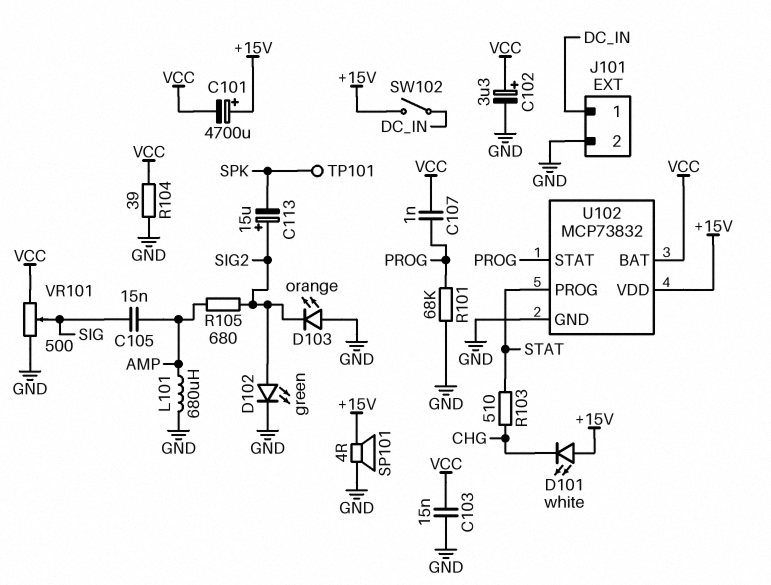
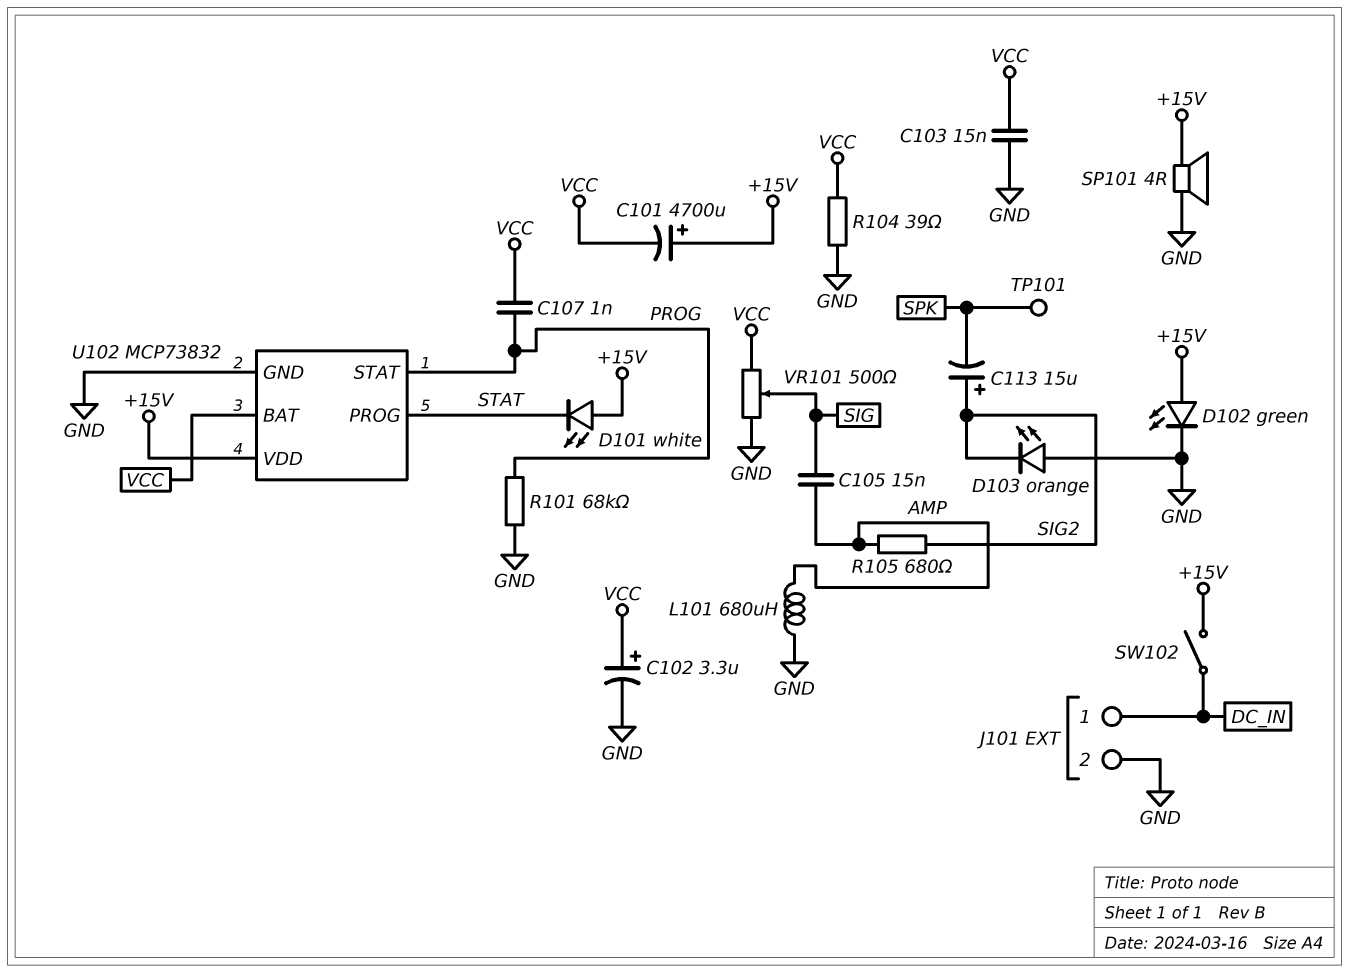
D101: LED white (A +15V, K CHG) -> LED white (A +15V, K STAT)
D102: LED green (A SIG2, K GND) -> LED green (A +15V, K GND)
R103: 510 (CHG, STAT) -> none

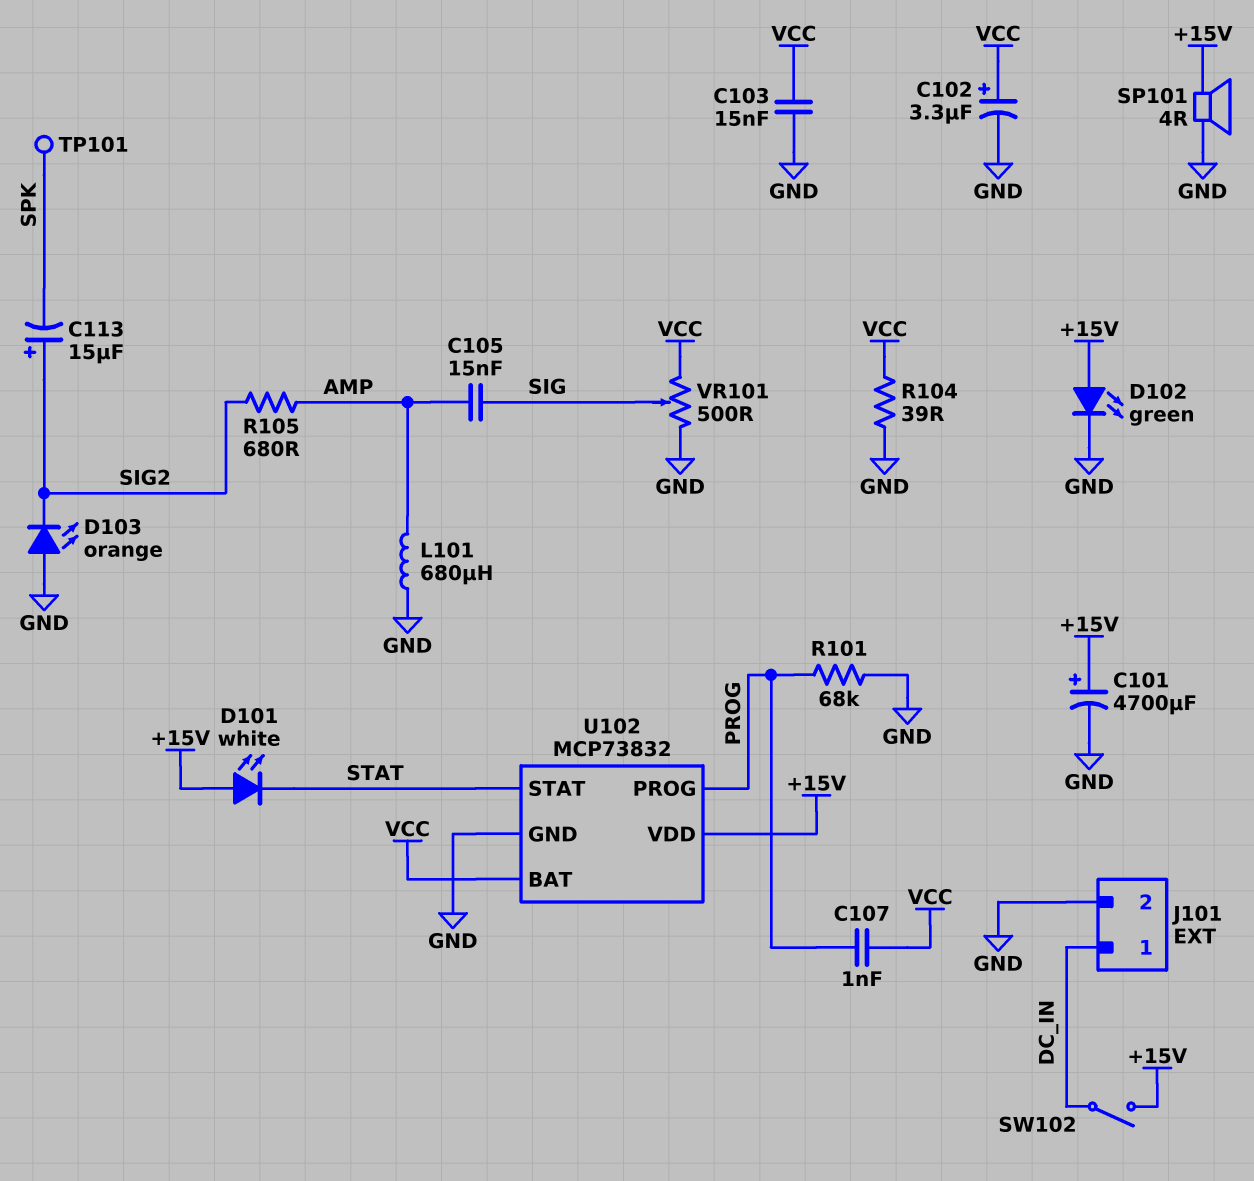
C101: 4700uF (plus +15V, minus VCC) -> 4700uF (plus +15V, minus GND)
U102 pin PROG: STAT -> PROG
U102 pin STAT: PROG -> STAT

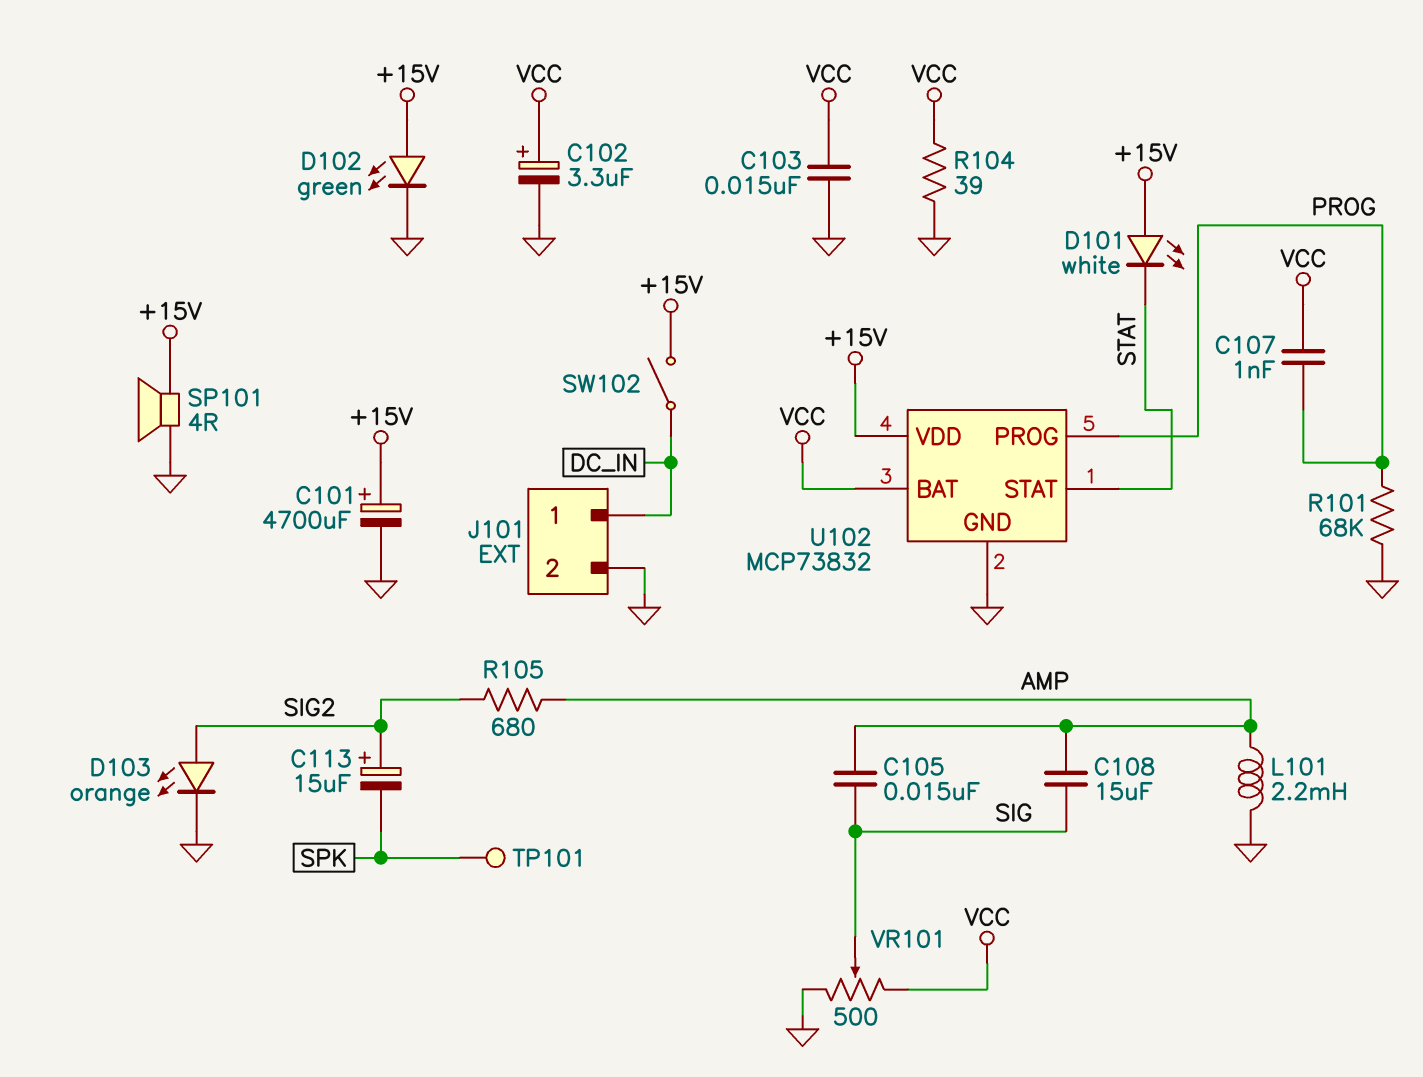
C108: none -> 15uF (AMP, SIG)
D103: LED orange (A GND, K SIG2) -> LED orange (A SIG2, K GND)
L101: 680uH (AMP, GND) -> 2.2mH (AMP, GND)

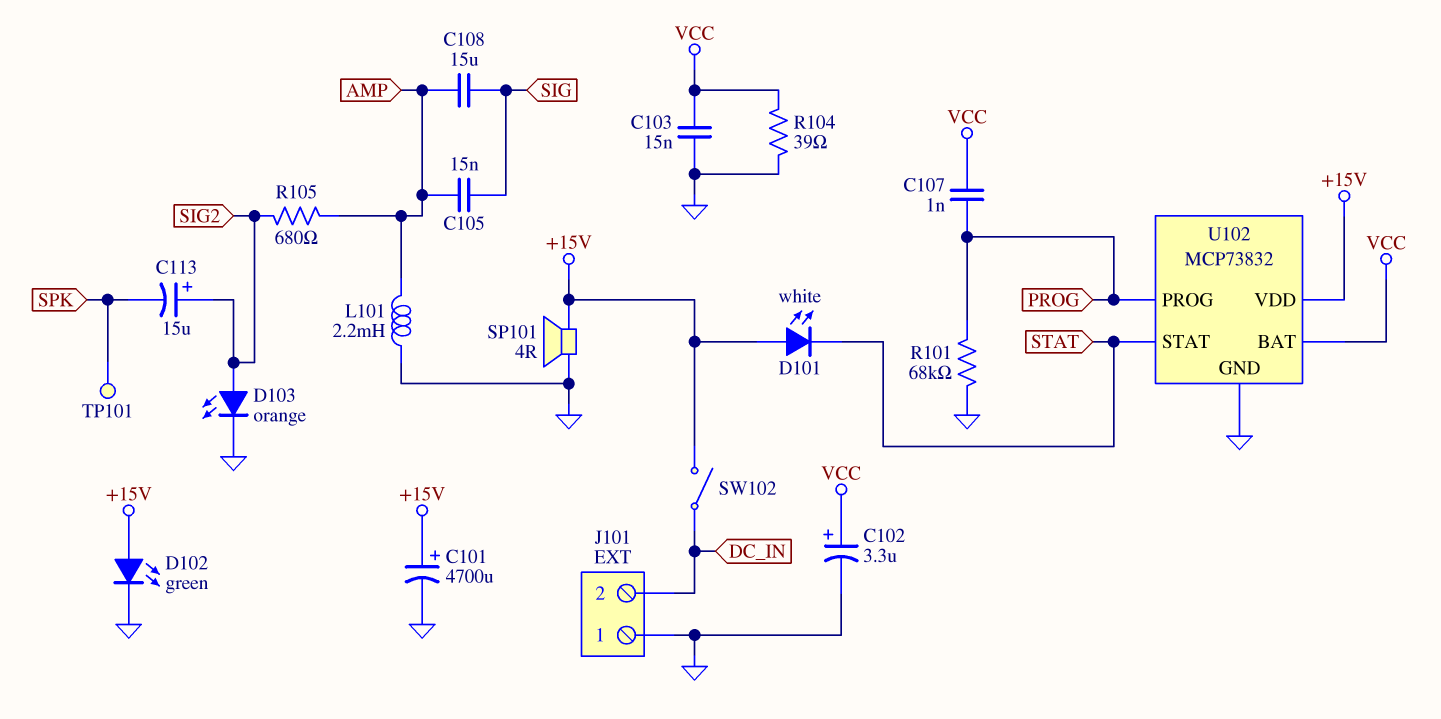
J101 pin 1: DC_IN -> GND
J101 pin 2: GND -> DC_IN
VR101: 500 (GND, VCC, wiper SIG) -> none

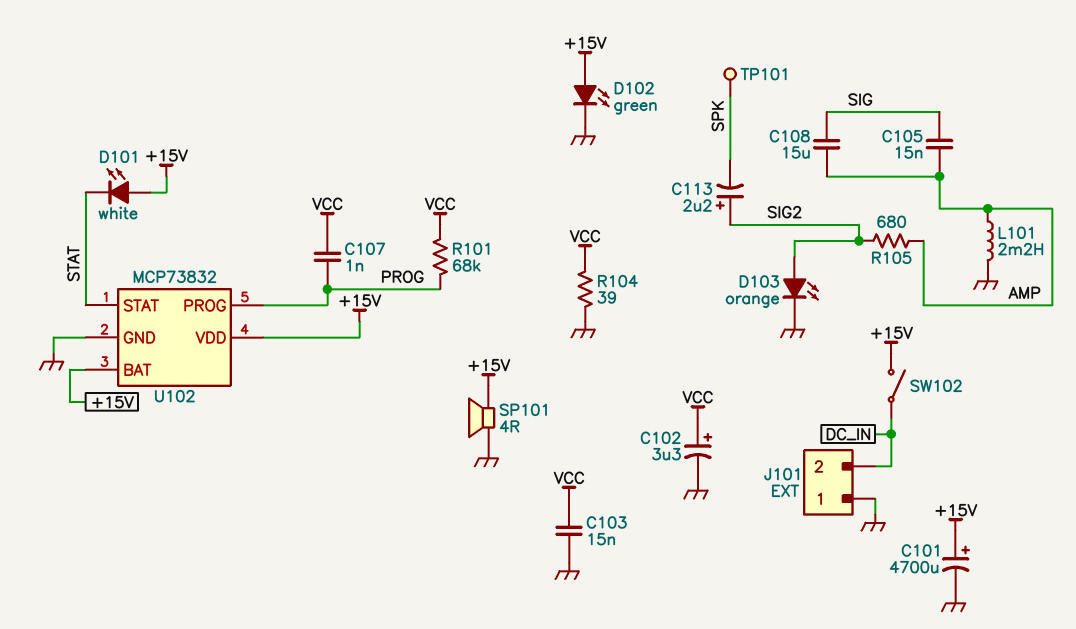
C113: 15uF (plus SIG2, minus SPK) -> 2.2uF (plus SIG2, minus SPK)
R101: 68k (GND, PROG) -> 68k (PROG, VCC)
U102 pin BAT: VCC -> +15V

